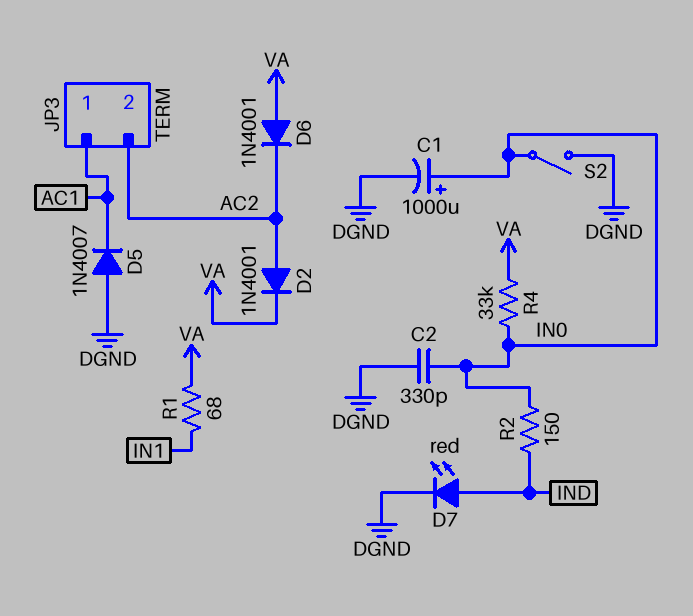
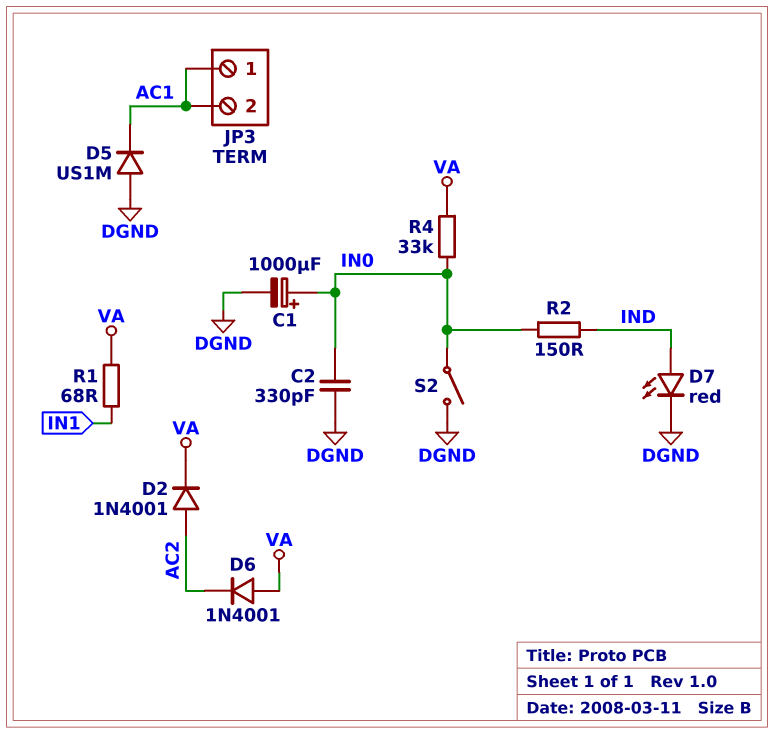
D5: diode 1N4007 (A DGND, K AC1) -> diode US1M (A DGND, K AC1)
JP3 pin 2: AC2 -> AC1

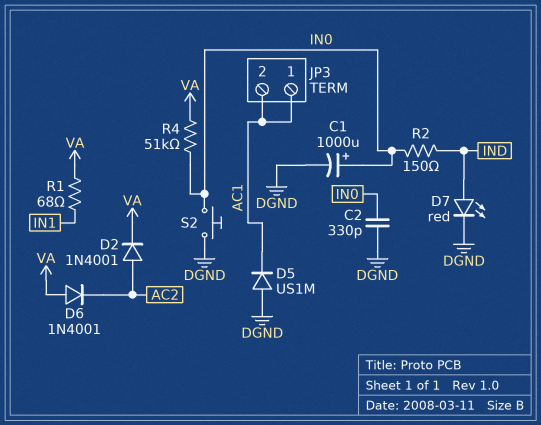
R4: 33k (IN0, VA) -> 51k (IN0, VA)
S2: switch (DGND, IN0) -> button (DGND, IN0)

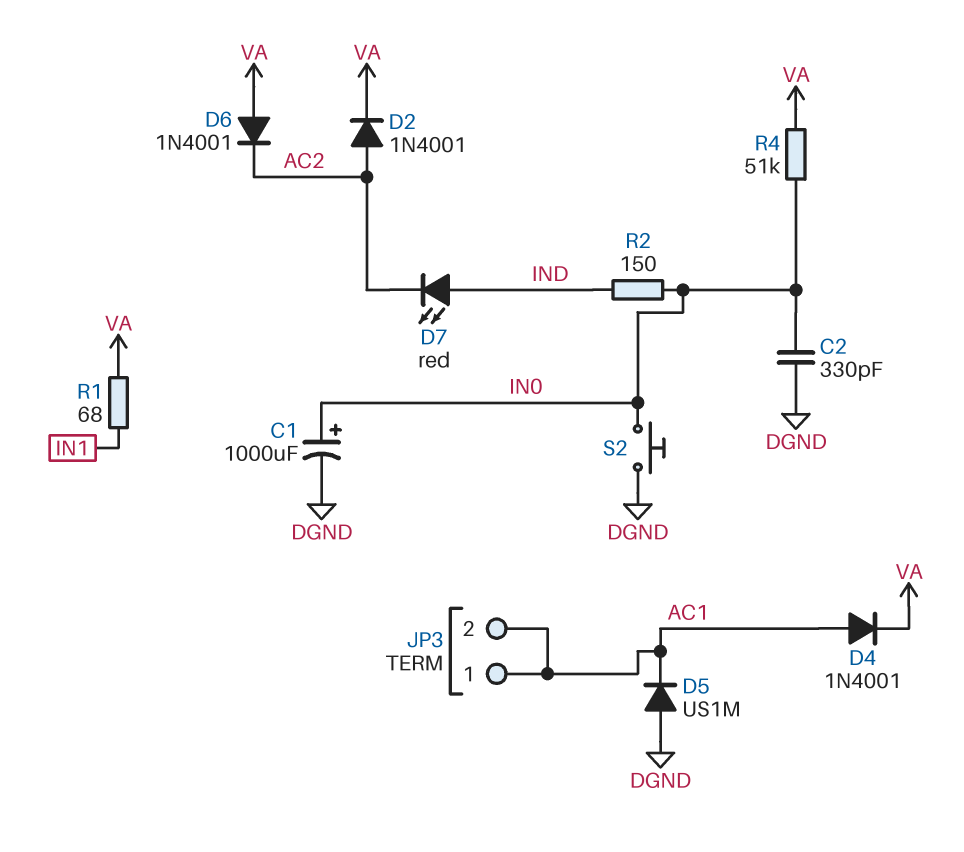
D4: none -> diode 1N4001 (A AC1, K VA)
D7: LED red (A IND, K DGND) -> LED red (A IND, K AC2)

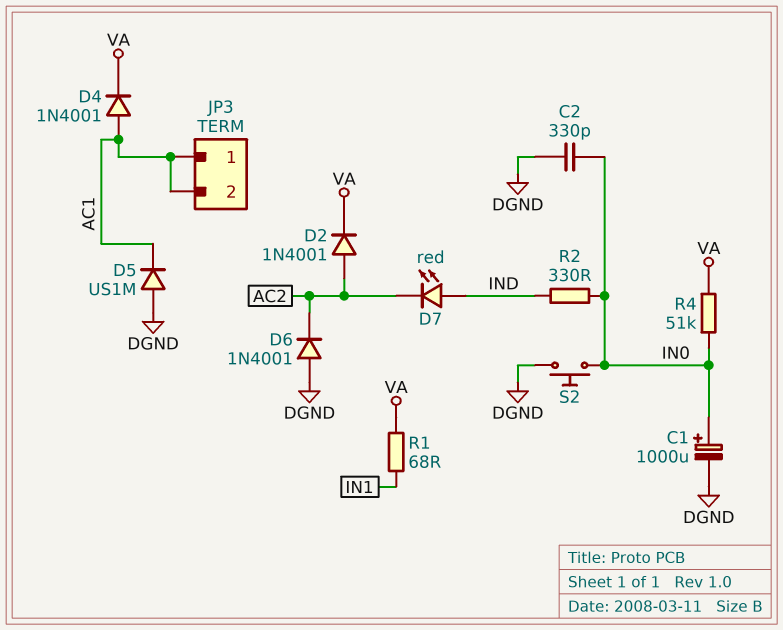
D6: diode 1N4001 (A VA, K AC2) -> diode 1N4001 (A DGND, K AC2)
R2: 150 (IN0, IND) -> 330 (IN0, IND)

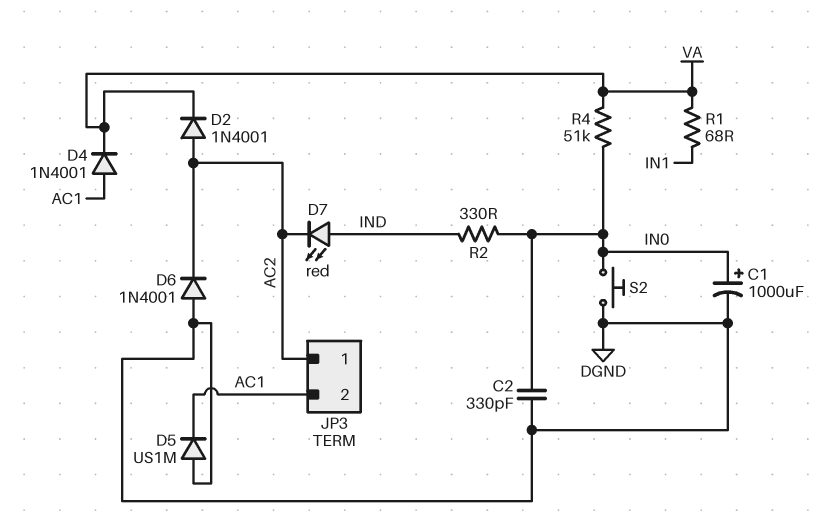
JP3 pin 1: AC1 -> AC2

